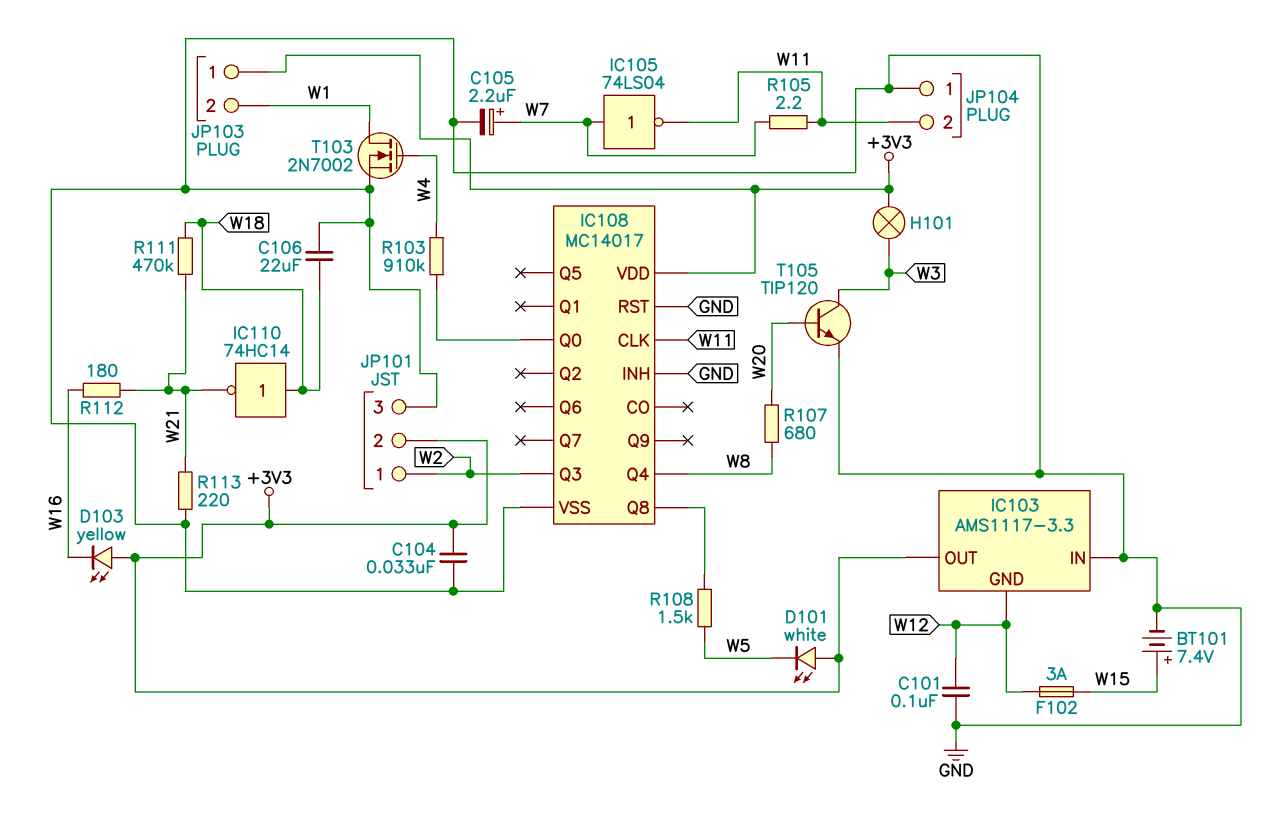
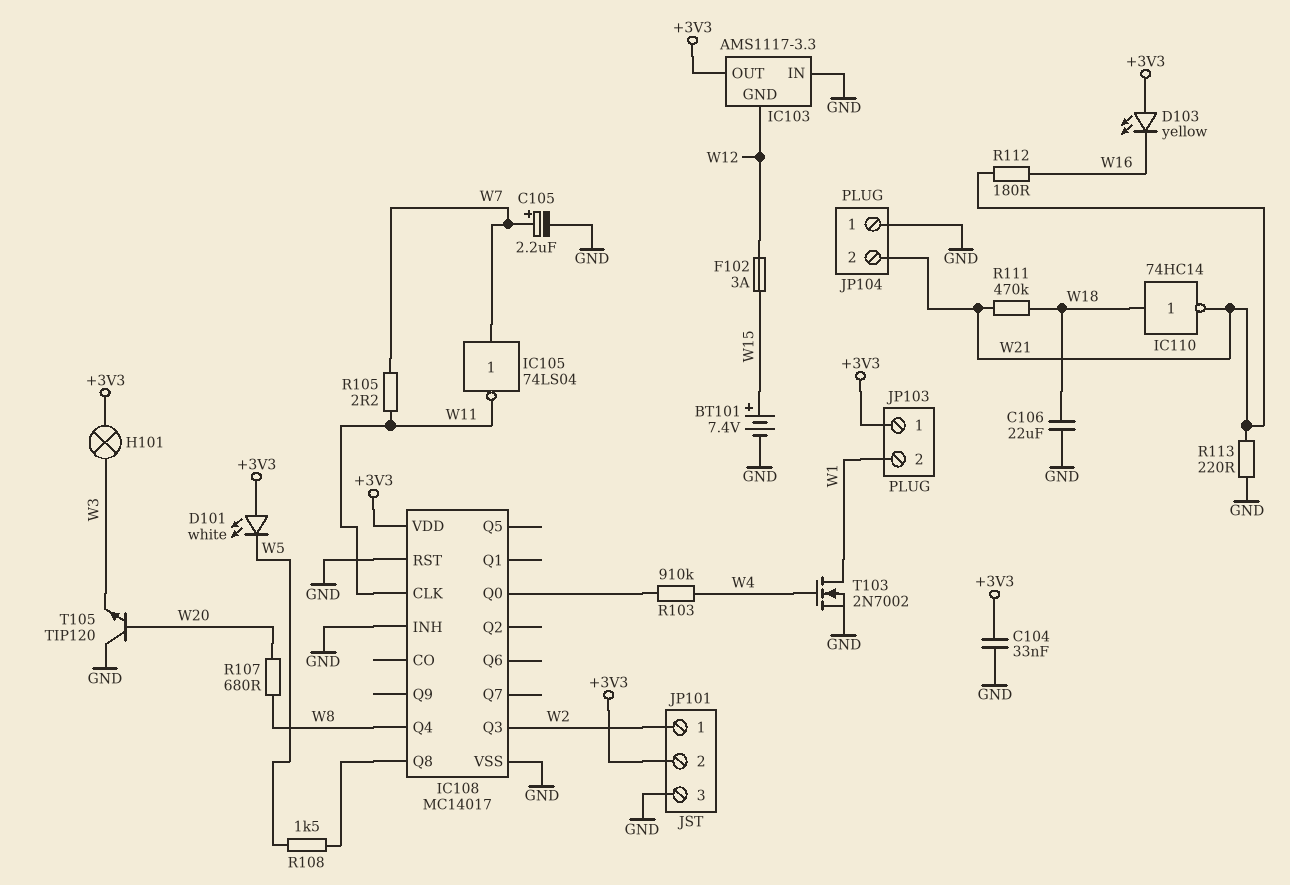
C101: 100nF (GND, W12) -> none
JP104 pin 2: W11 -> W21
T105: NPN TIP120 (B W20, C W3, E GND) -> NPN TIP120 (B W20, C GND, E W3)

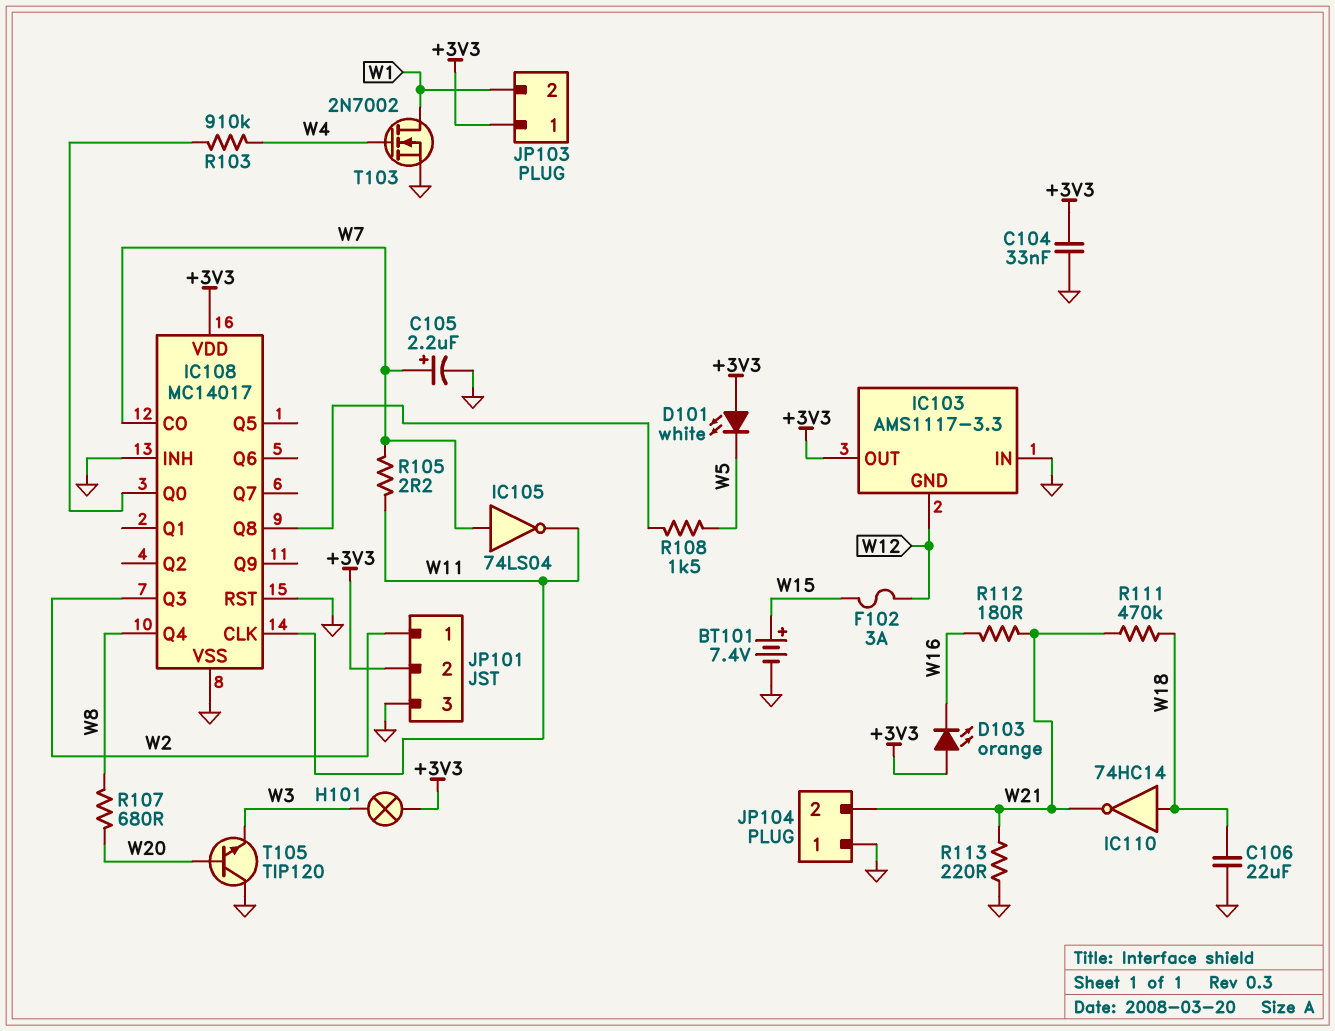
D103: LED yellow (A +3V3, K W16) -> LED orange (A +3V3, K W16)
IC108 pin CO: none -> W7

